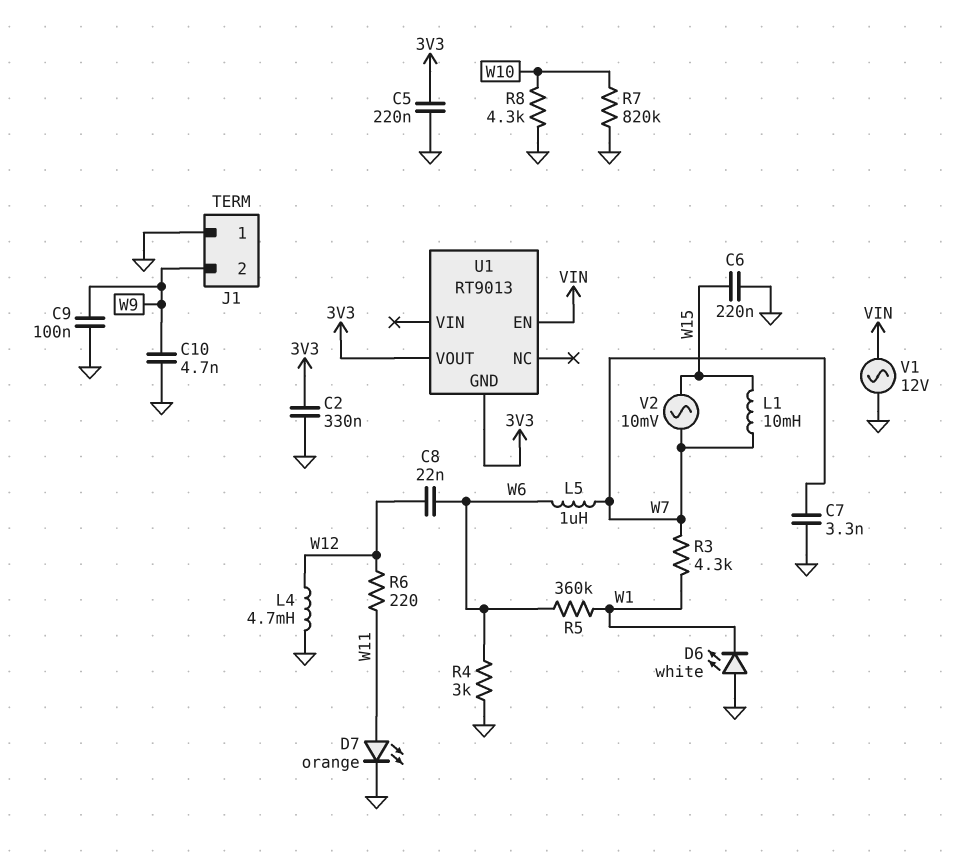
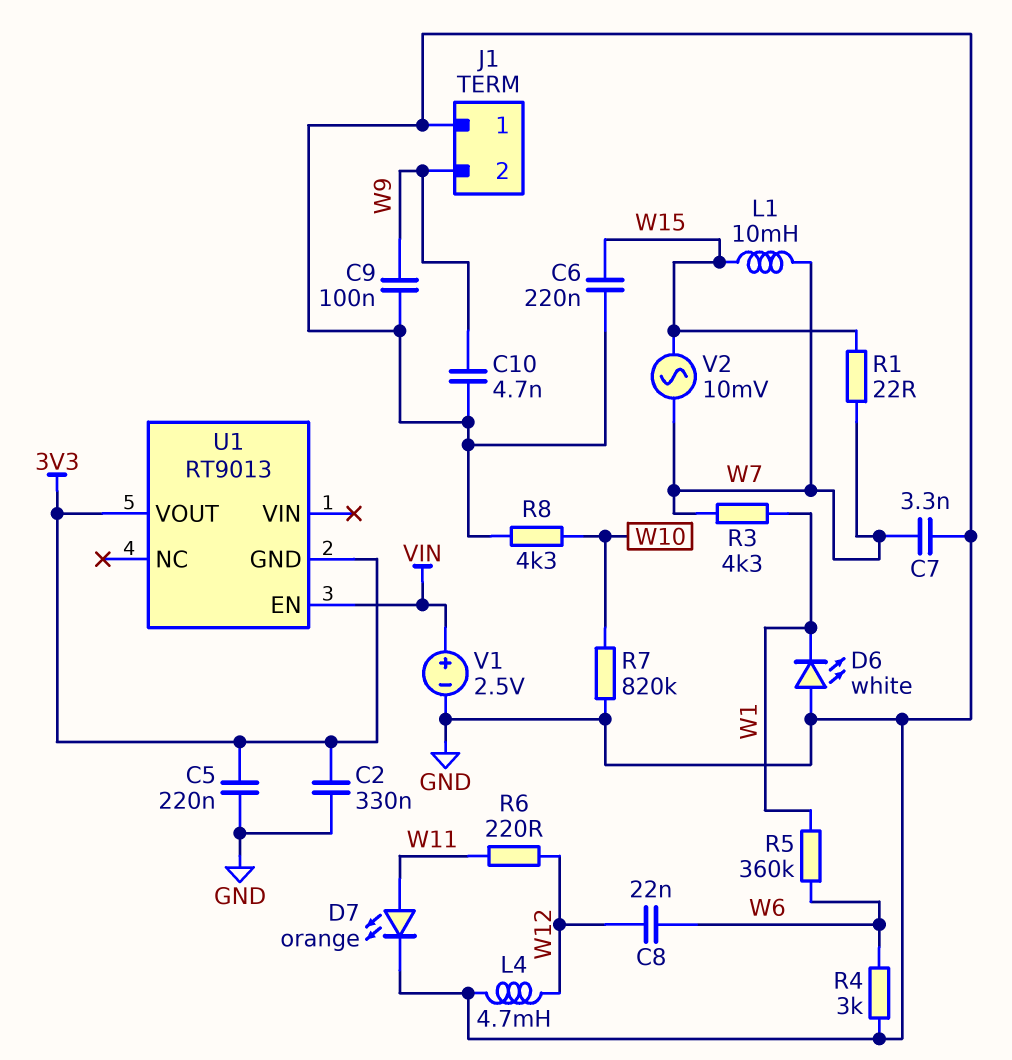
L5: 1uH (W6, W7) -> none
R1: none -> 22 (W7, W15)
V1: AC 12V (GND, VIN) -> 2.5V (plus VIN, minus GND)

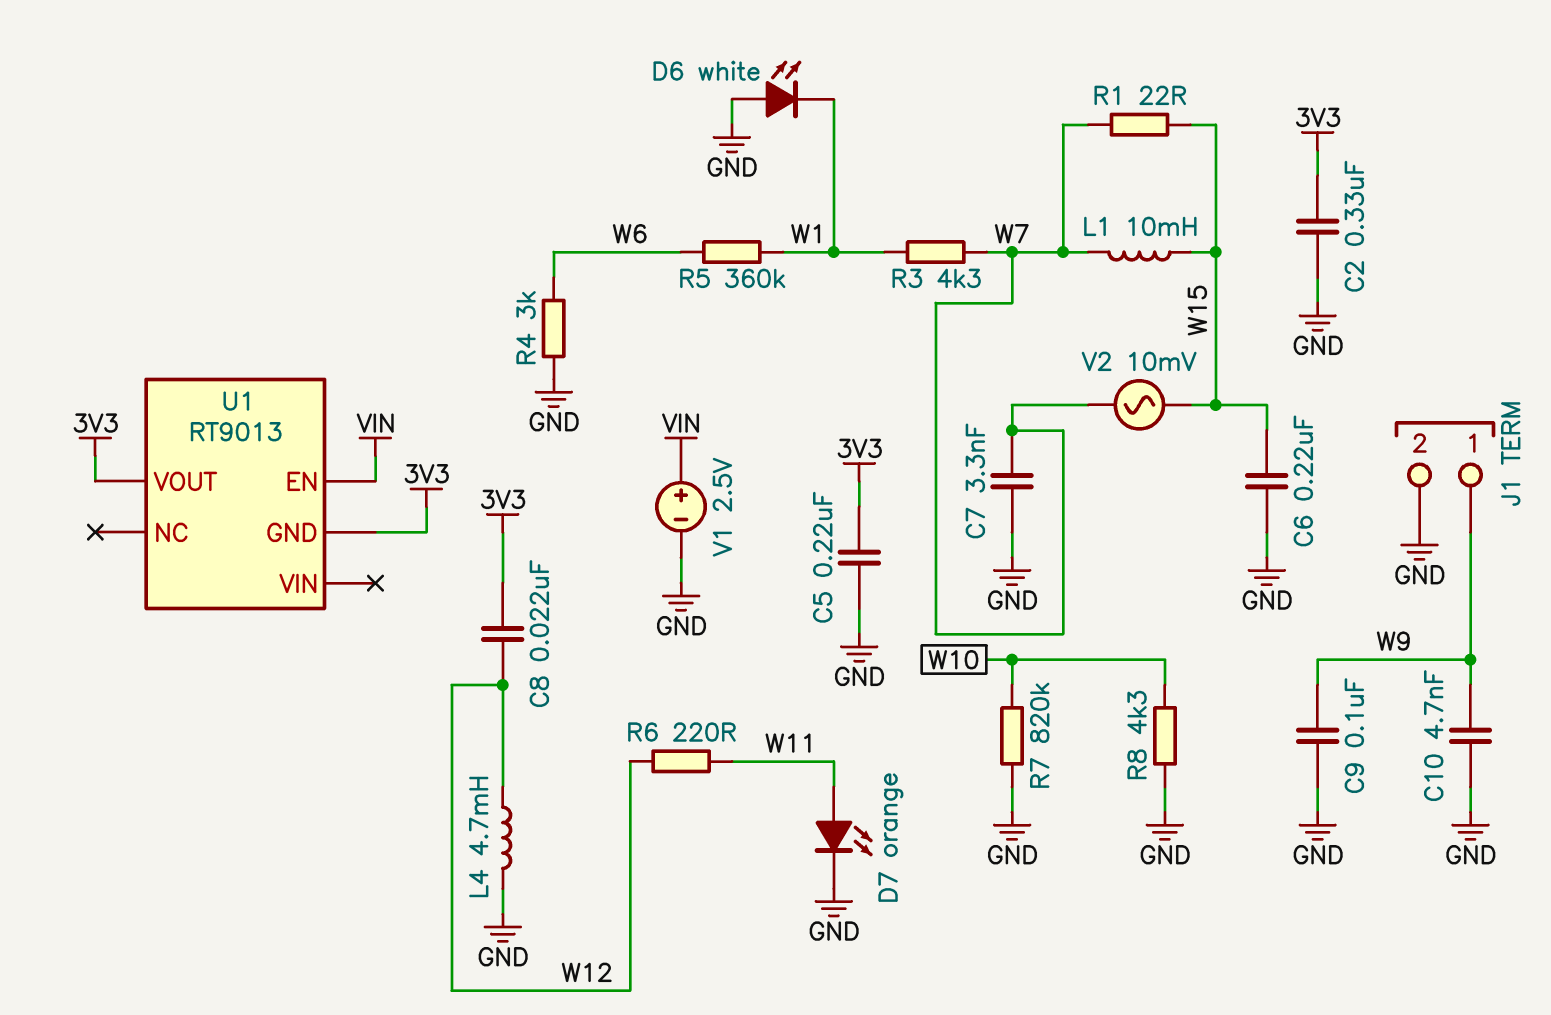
C8: 22nF (W6, W12) -> 22nF (3V3, W12)
J1 pin 1: GND -> W9
J1 pin 2: W9 -> GND

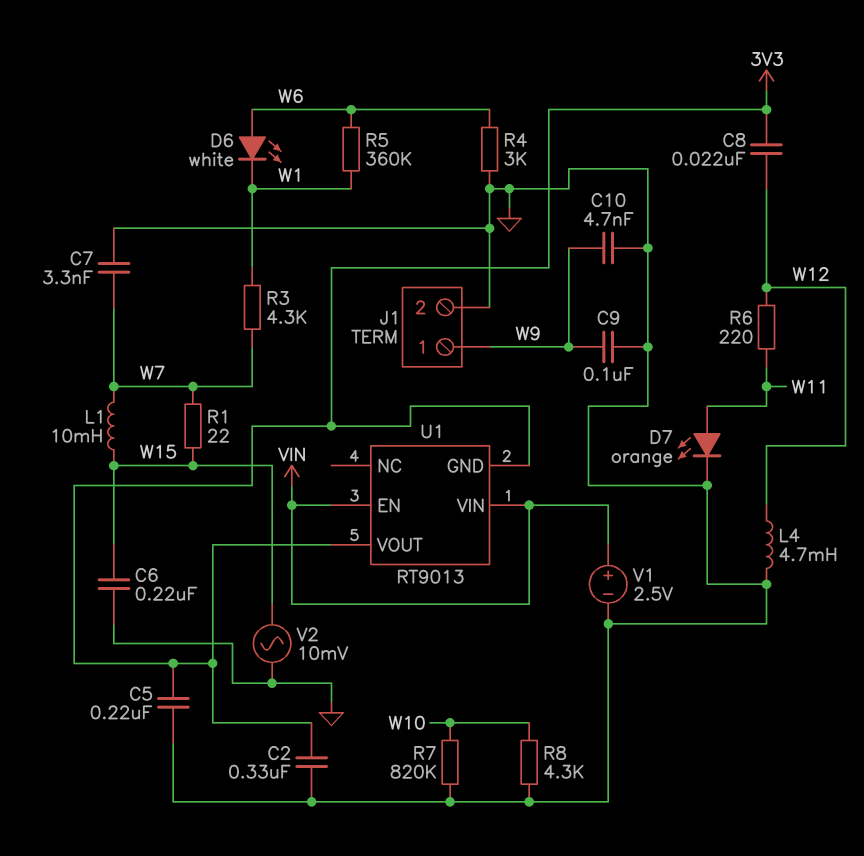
D6: LED white (A GND, K W1) -> LED white (A W6, K W1)
U1 pin VIN: none -> VIN
V2: AC 10mV (W7, W15) -> AC 10mV (GND, W15)

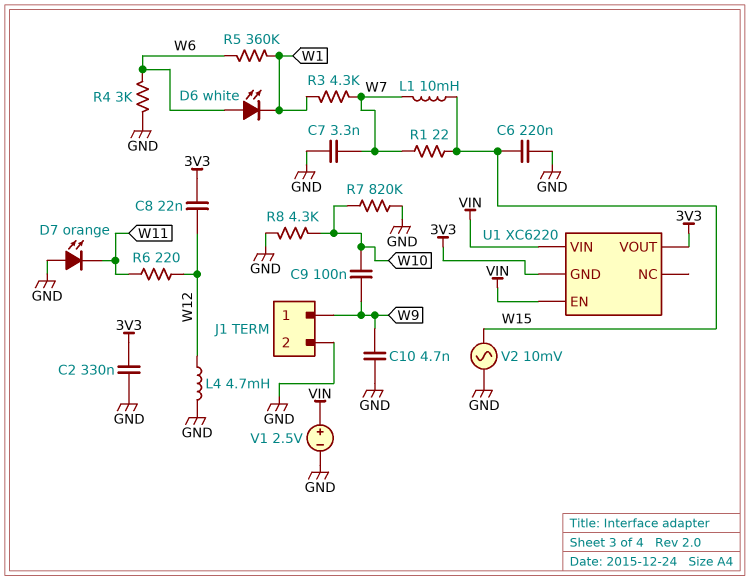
C5: 220nF (3V3, GND) -> none
C9: 100nF (GND, W9) -> 100nF (W9, W10)
D7: LED orange (A W11, K GND) -> LED orange (A GND, K W11)
U1: RT9013 -> XC6220

